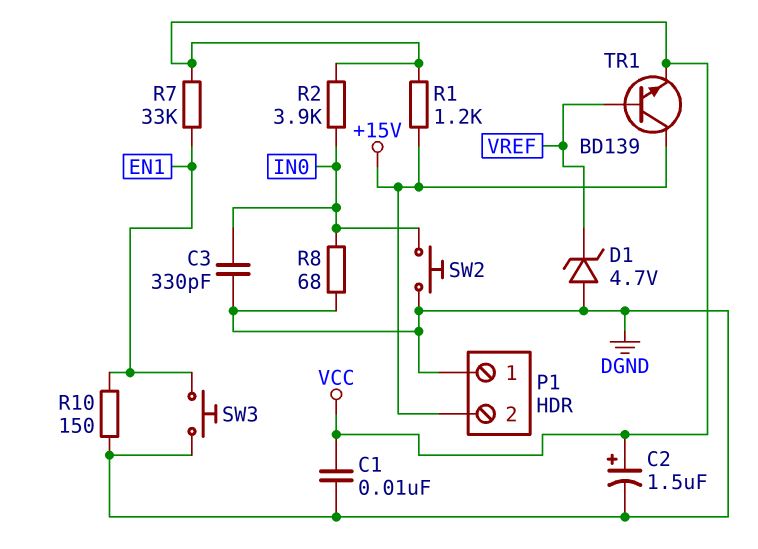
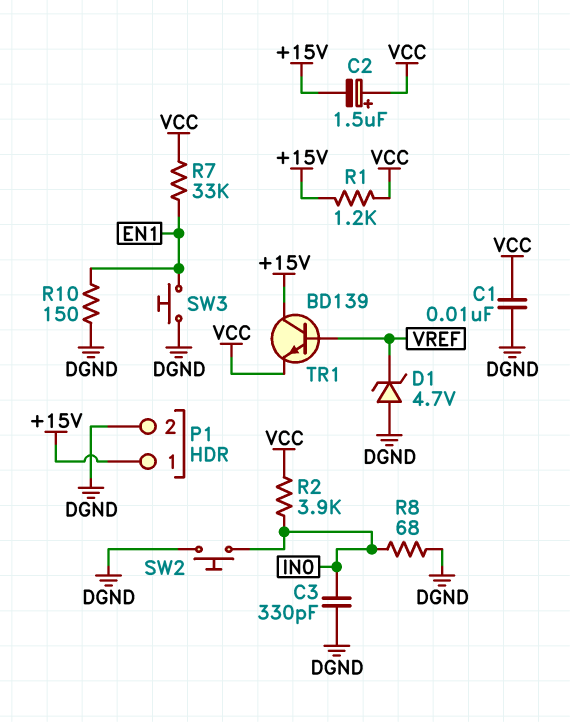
C2: 1.5uF (plus VCC, minus DGND) -> 1.5uF (plus VCC, minus +15V)
P1 pin 1: DGND -> +15V
P1 pin 2: +15V -> DGND

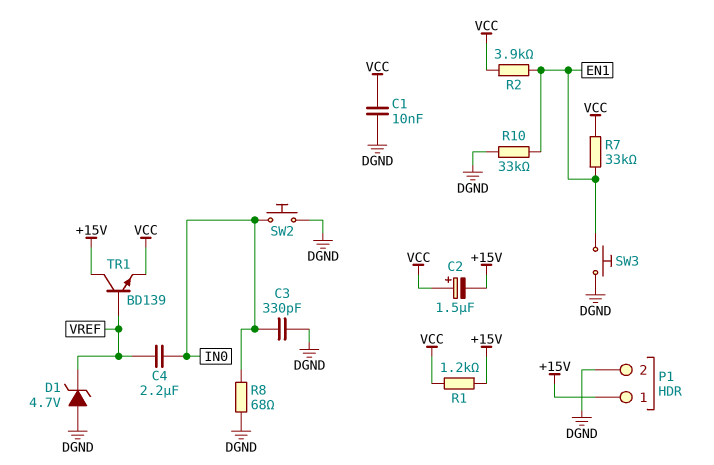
C4: none -> 2.2uF (IN0, VREF)
R2: 3.9k (IN0, VCC) -> 3.9k (EN1, VCC)
R10: 150 (DGND, EN1) -> 33k (DGND, EN1)

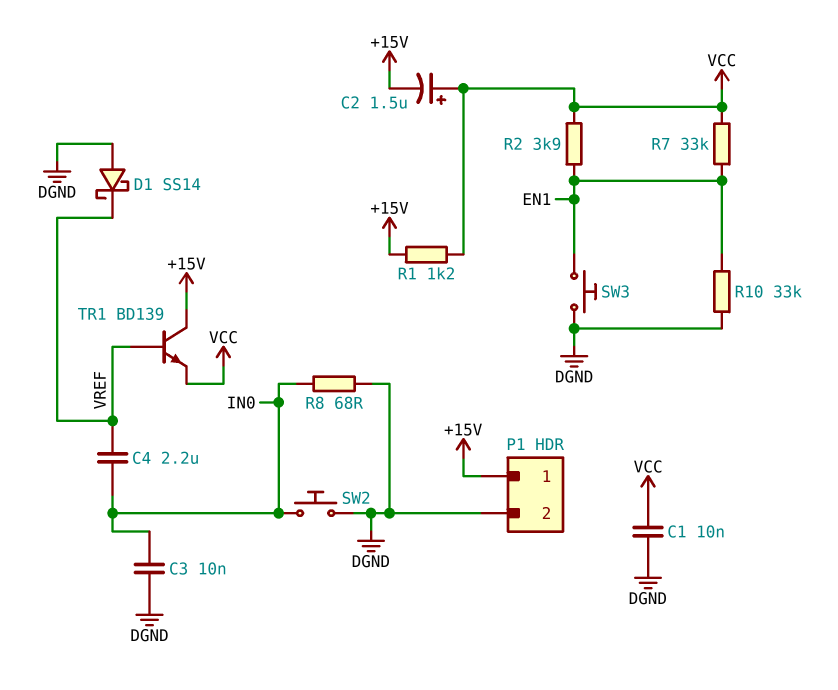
C3: 330pF (DGND, IN0) -> 10nF (DGND, IN0)
D1: zener 4.7V (A DGND, K VREF) -> schottky SS14 (A DGND, K VREF)

